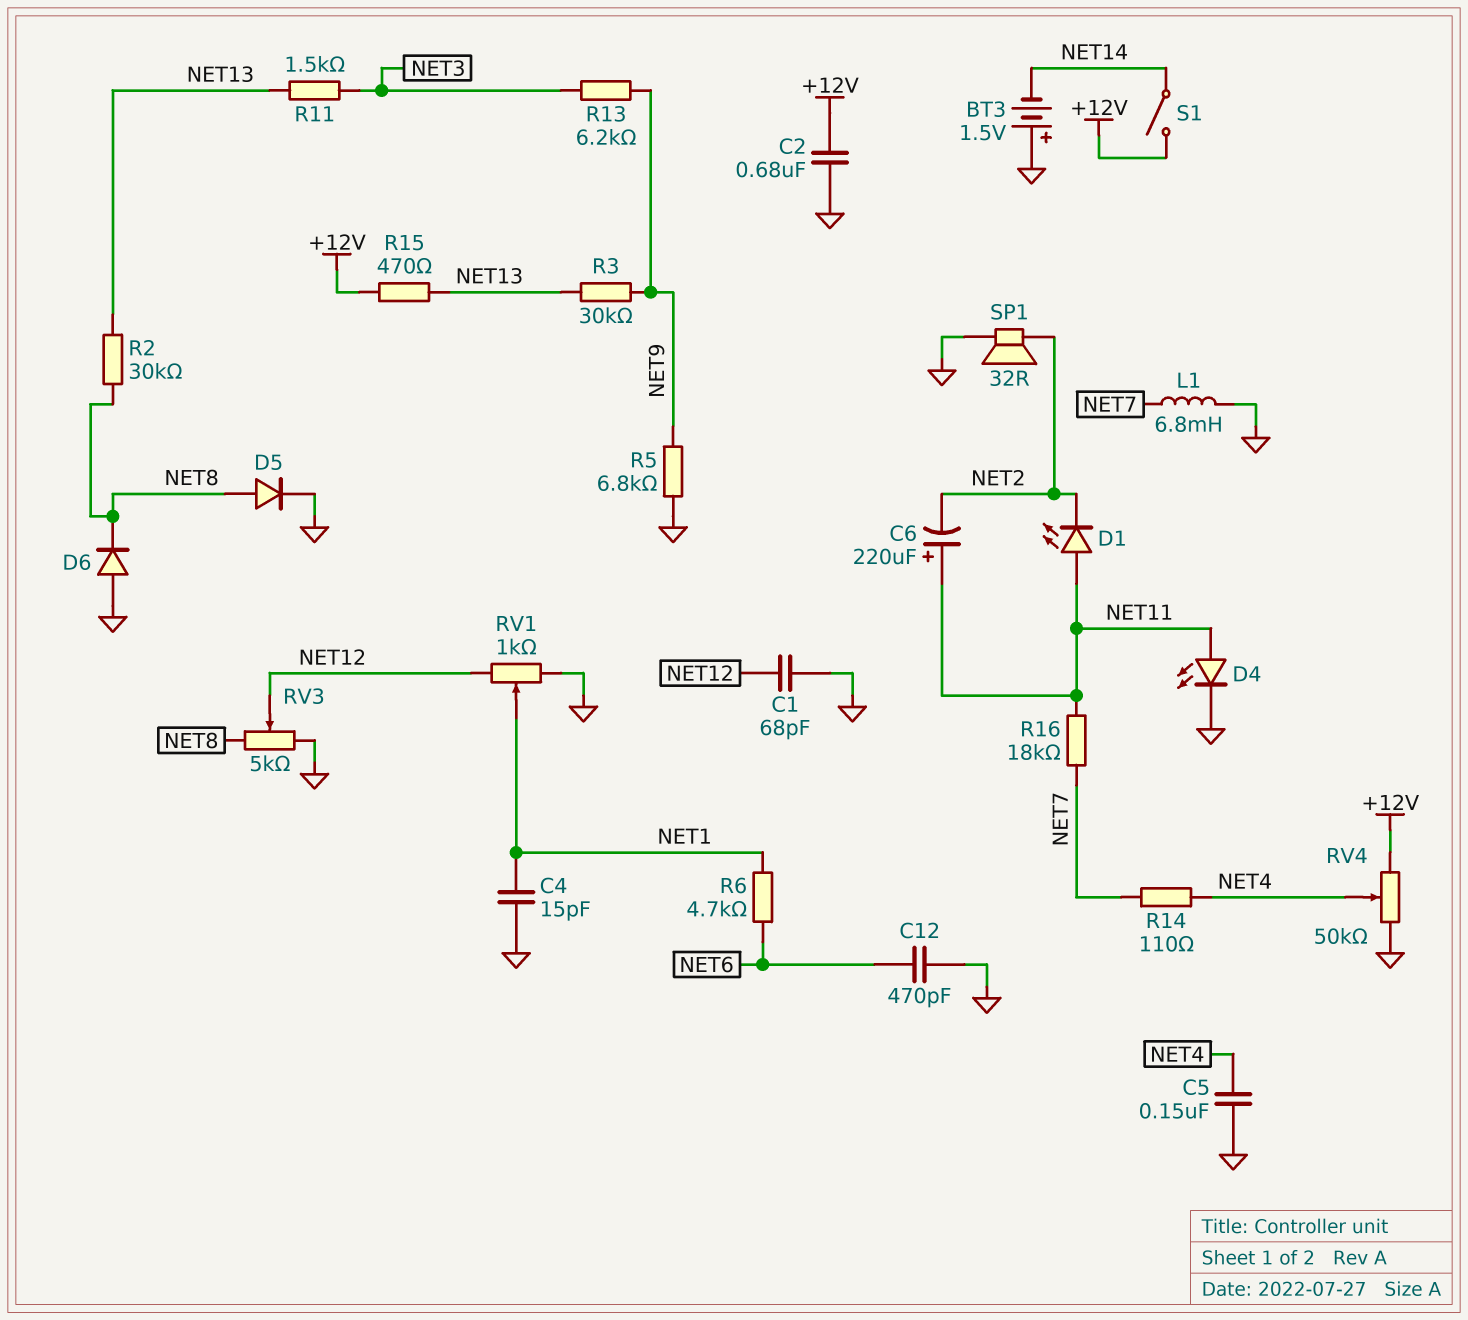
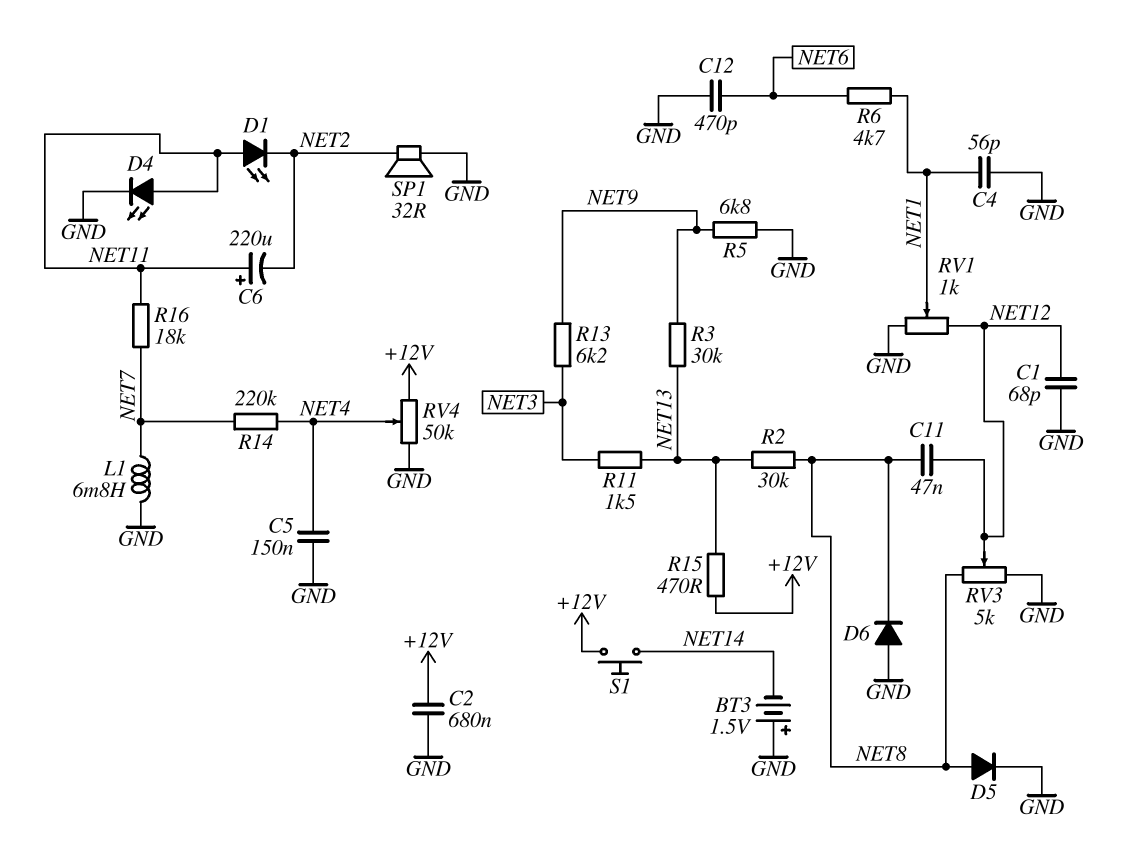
C4: 15pF (GND, NET1) -> 56pF (GND, NET1)
C11: none -> 47nF (NET8, NET12)
R14: 110 (NET4, NET7) -> 220k (NET4, NET7)
S1: switch (+12V, NET14) -> button (+12V, NET14)

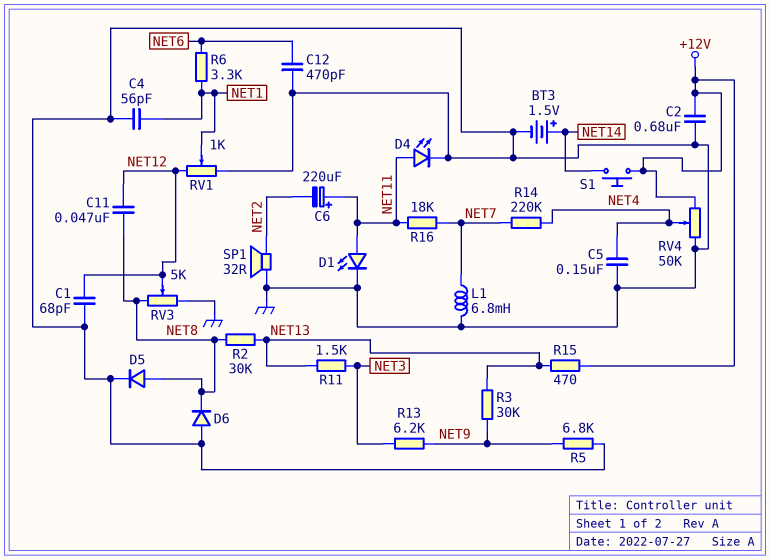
BT3: 1.5V (plus GND, minus NET14) -> 1.5V (plus NET14, minus GND)
D1: LED (A NET11, K NET2) -> LED (A NET11, K GND)
R6: 4.7k (NET1, NET6) -> 3.3k (NET1, NET6)

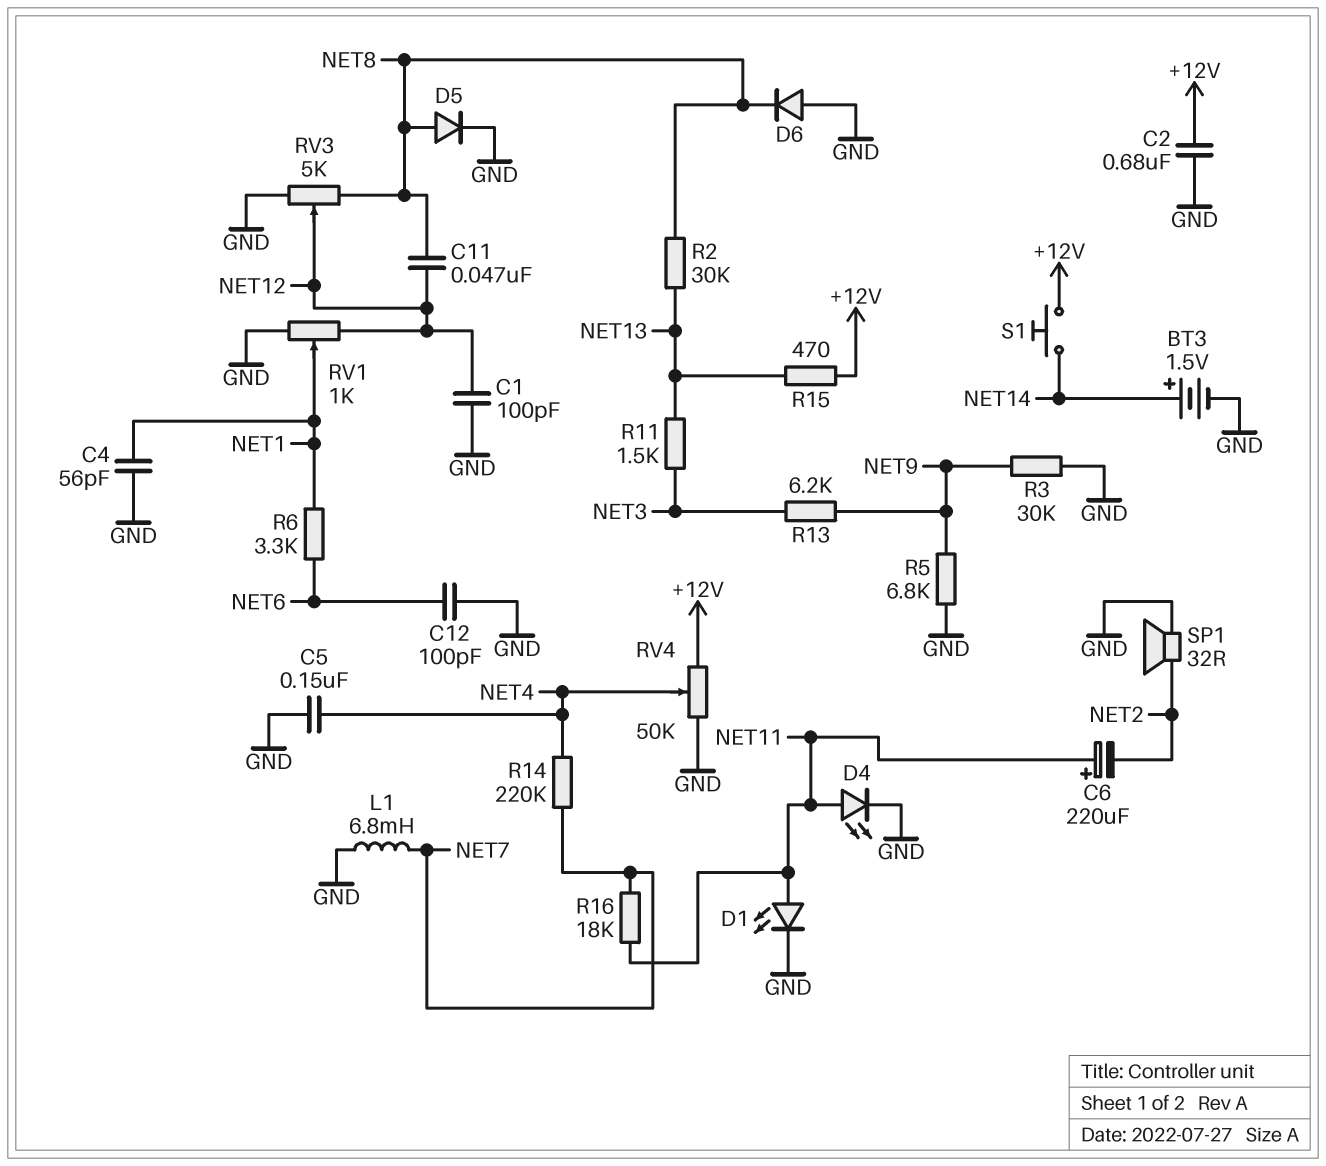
C1: 68pF (GND, NET12) -> 100pF (GND, NET12)
C12: 470pF (GND, NET6) -> 100pF (GND, NET6)
R3: 30k (NET9, NET13) -> 30k (GND, NET9)

